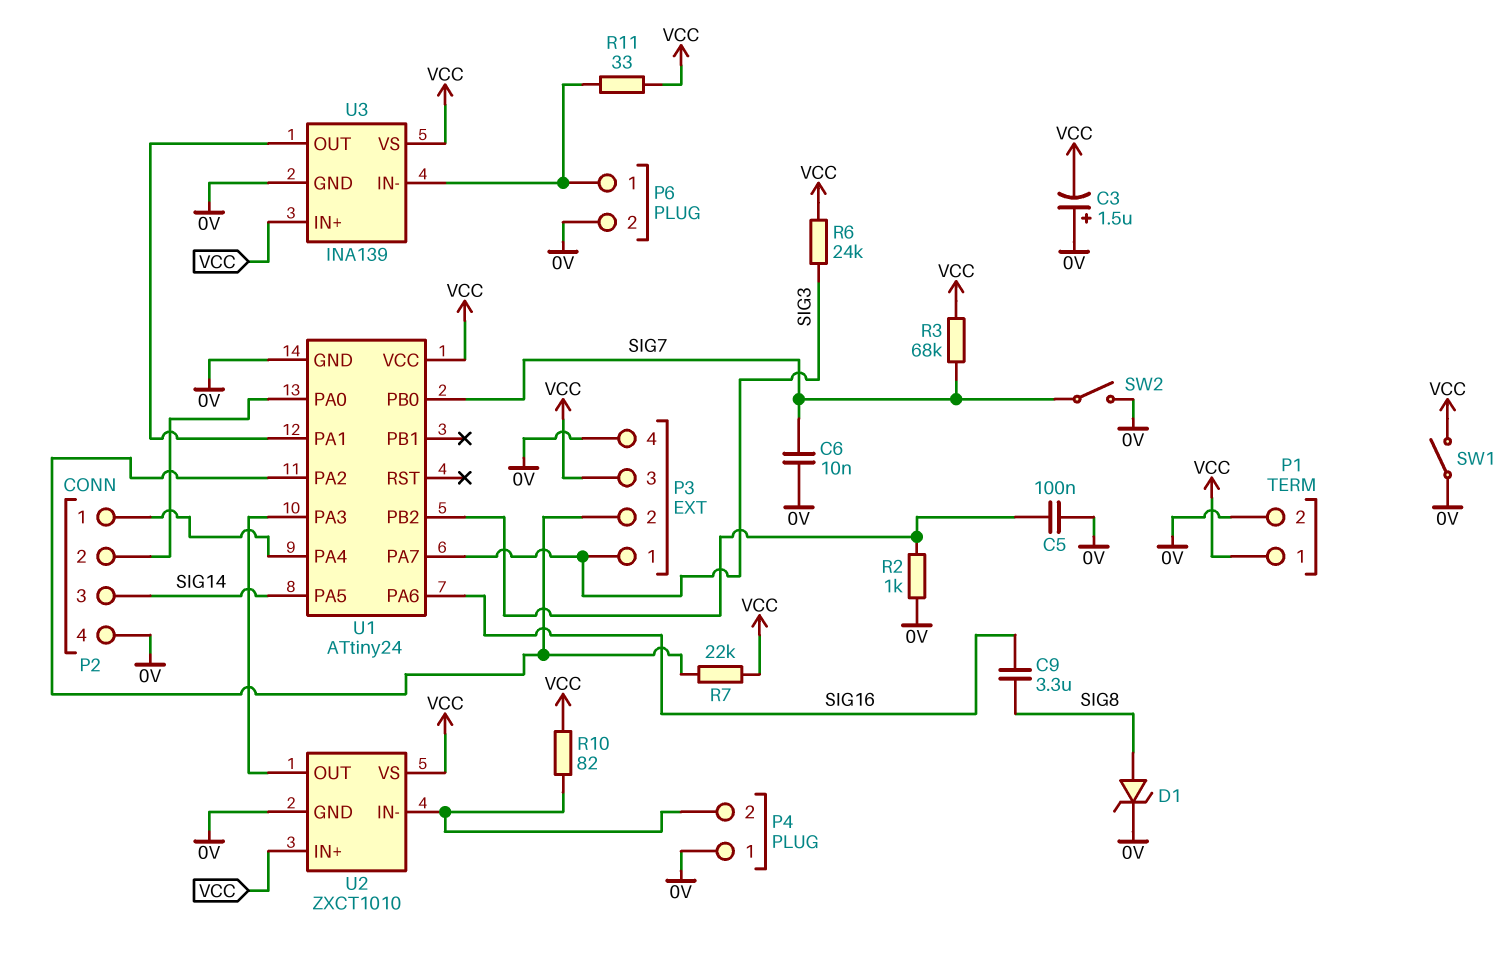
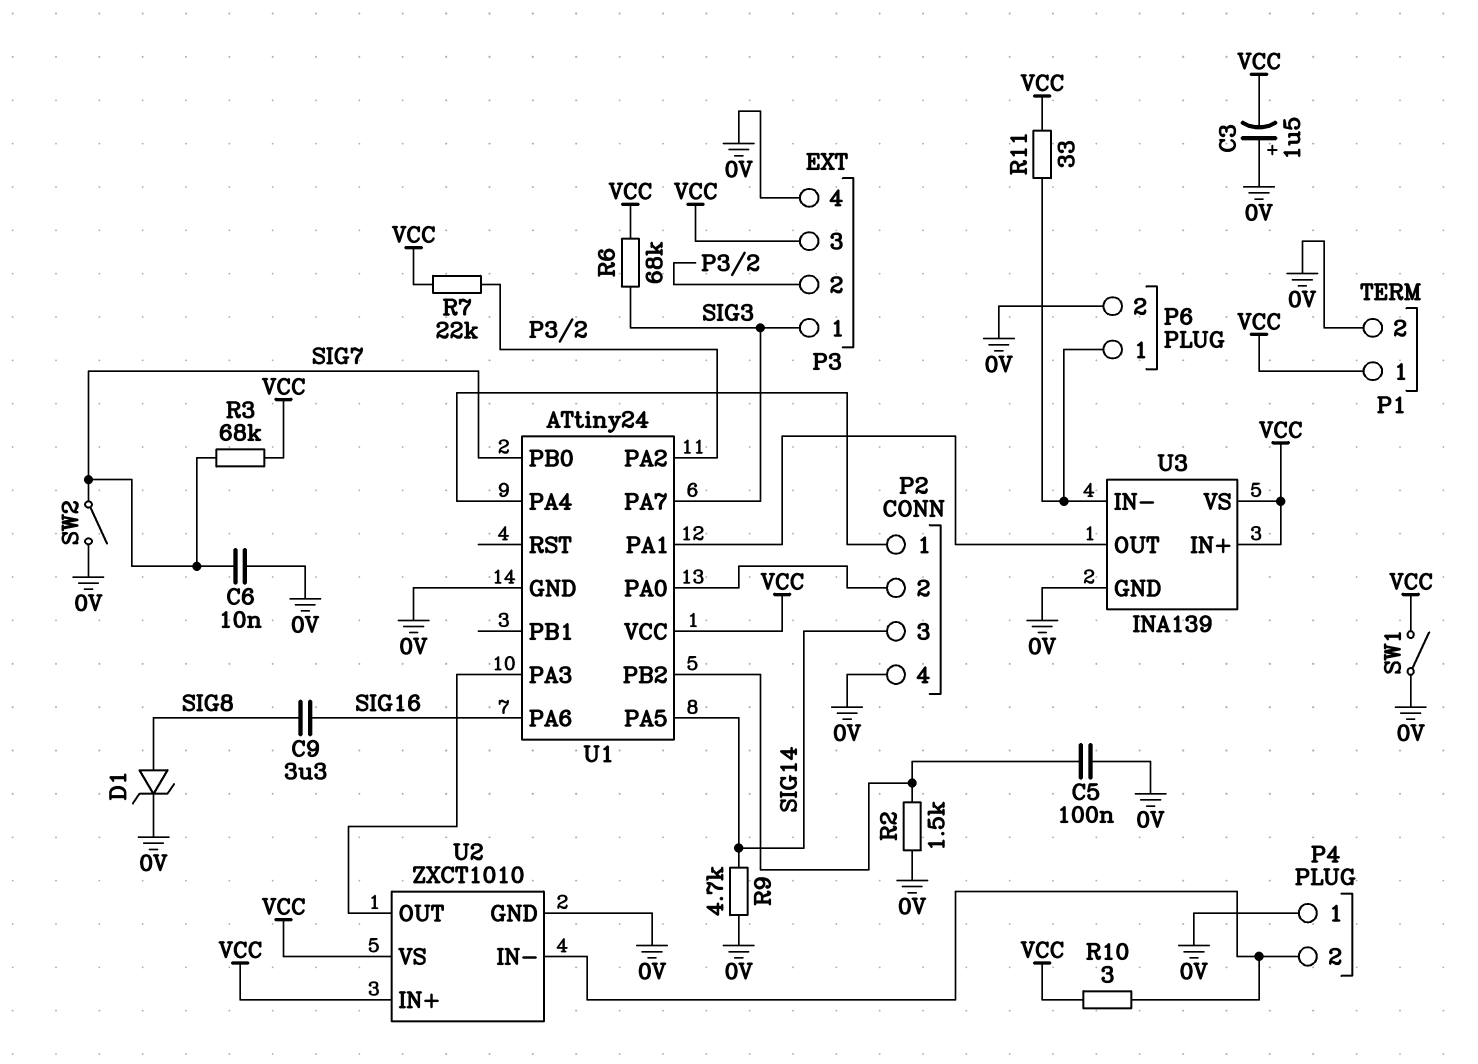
R2: 1k (0V, U1/PB2) -> 1.5k (0V, U1/PB2)
R6: 24k (SIG3, VCC) -> 68k (SIG3, VCC)
R9: none -> 4.7k (0V, SIG14)
R10: 82 (P4/2, VCC) -> 3 (P4/2, VCC)

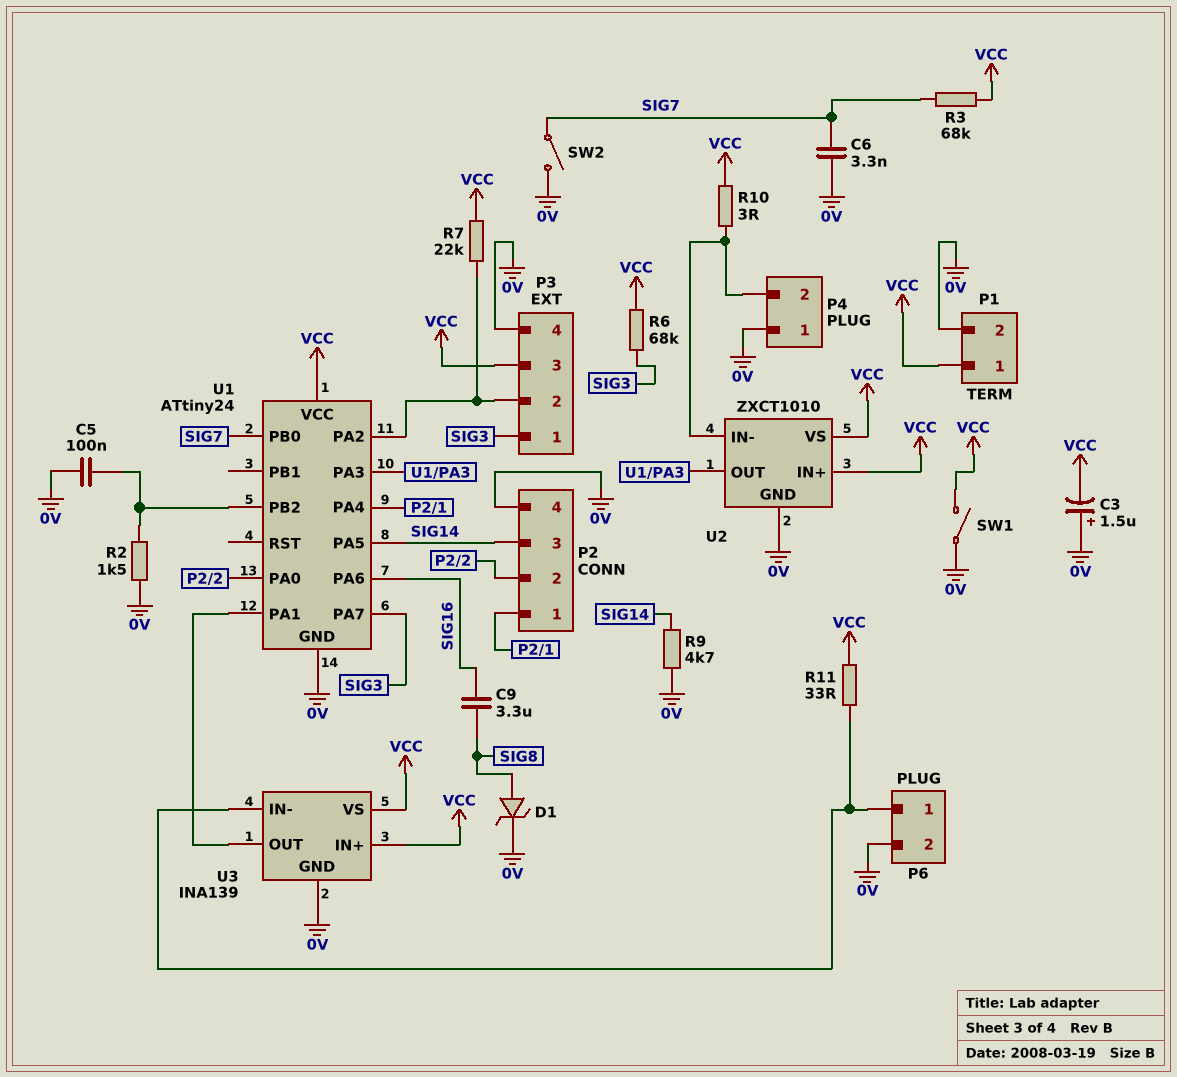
C6: 10nF (0V, SIG7) -> 3.3nF (0V, SIG7)

